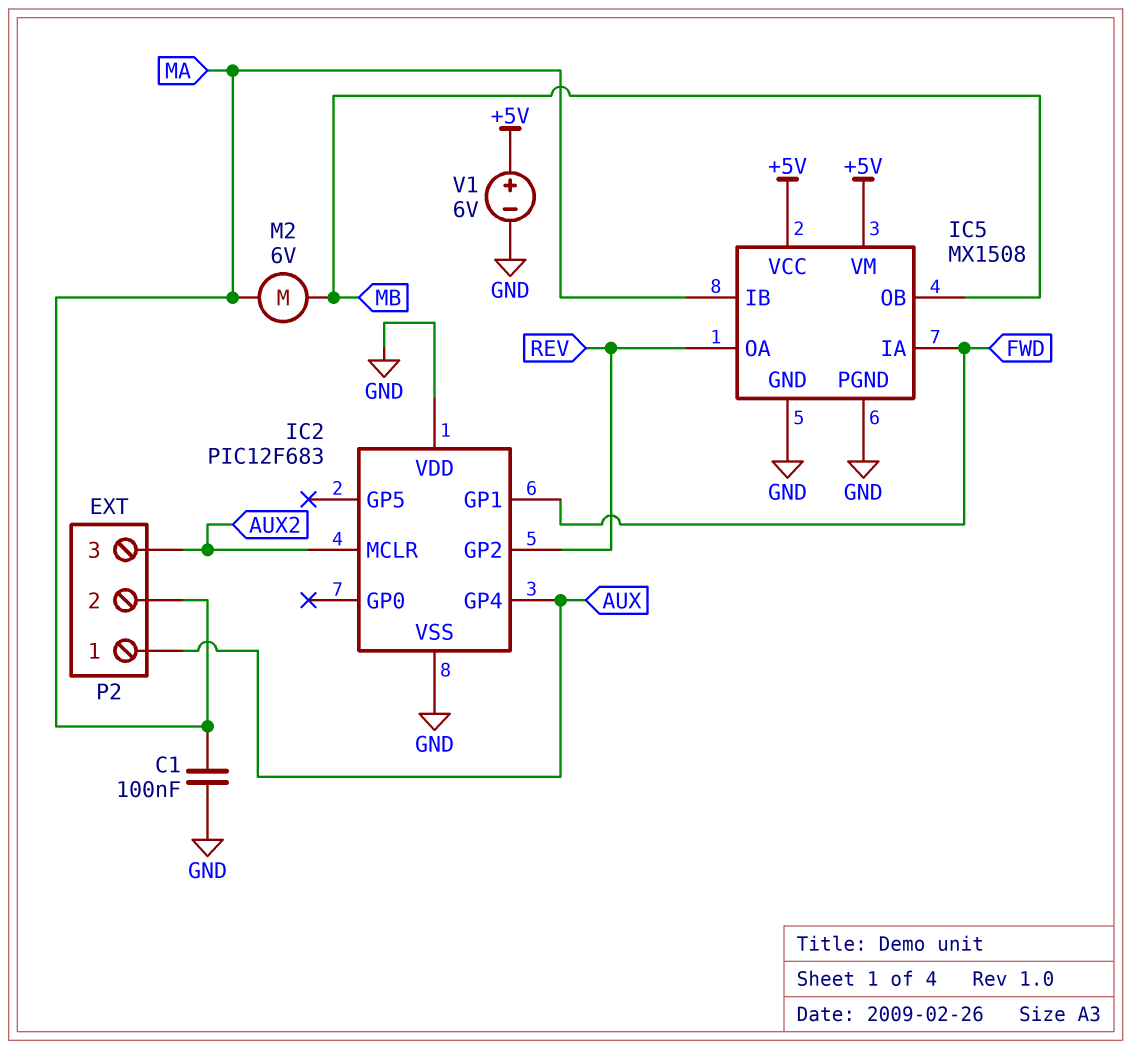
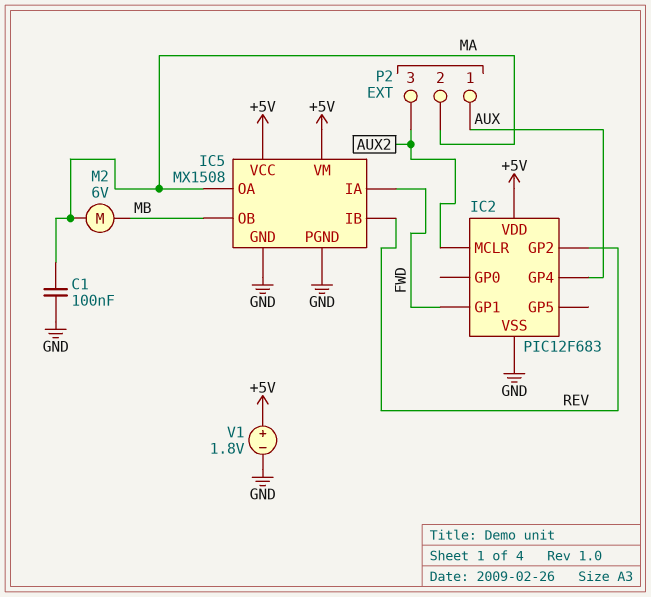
IC2 pin VDD: GND -> +5V
IC5 pin IB: MA -> REV
IC5 pin OA: REV -> MA
V1: 6V (plus +5V, minus GND) -> 1.8V (plus +5V, minus GND)

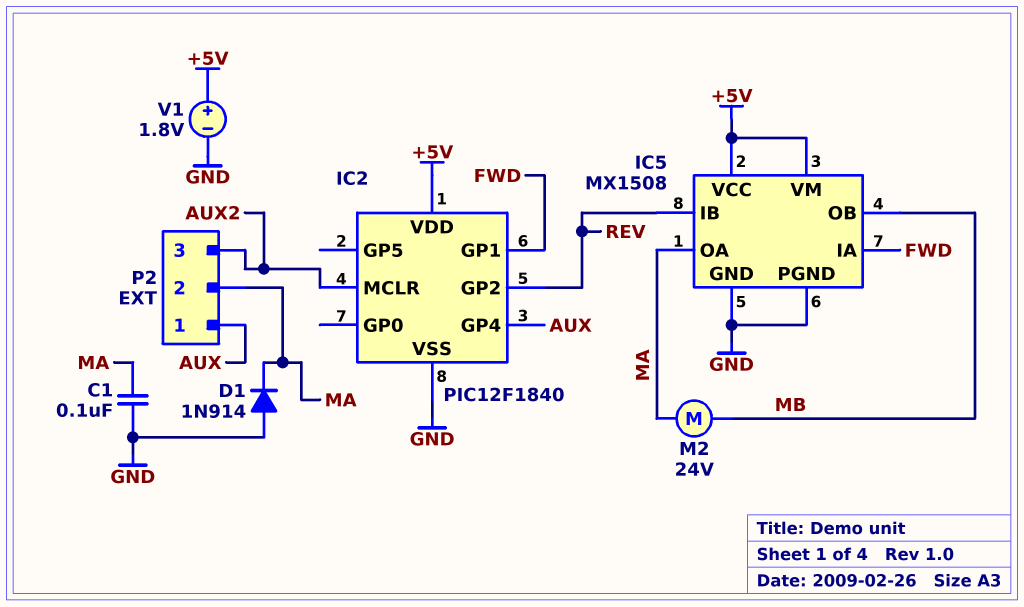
D1: none -> diode 1N914 (A GND, K MA)
IC2: PIC12F683 -> PIC12F1840
M2: motor 6V (MA, MB) -> motor 24V (MA, MB)

